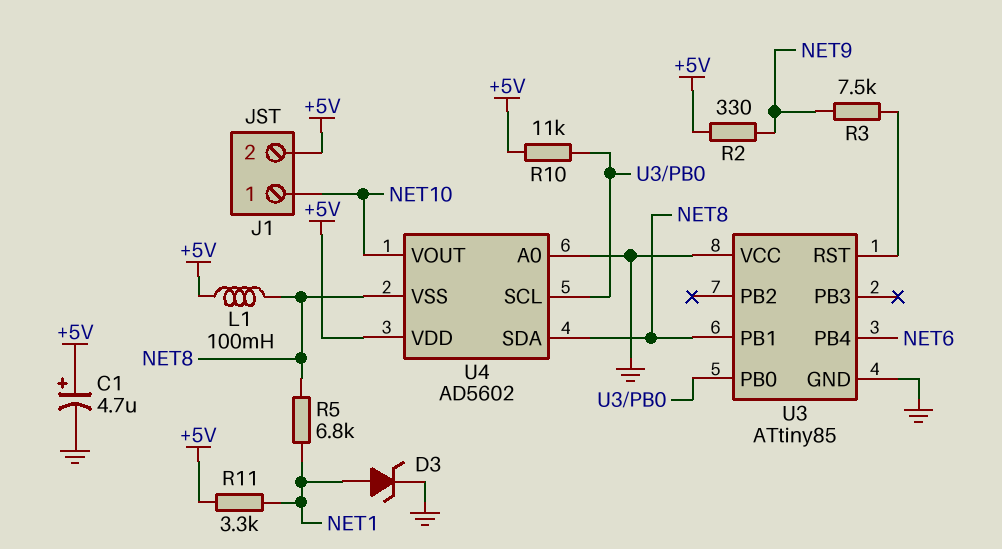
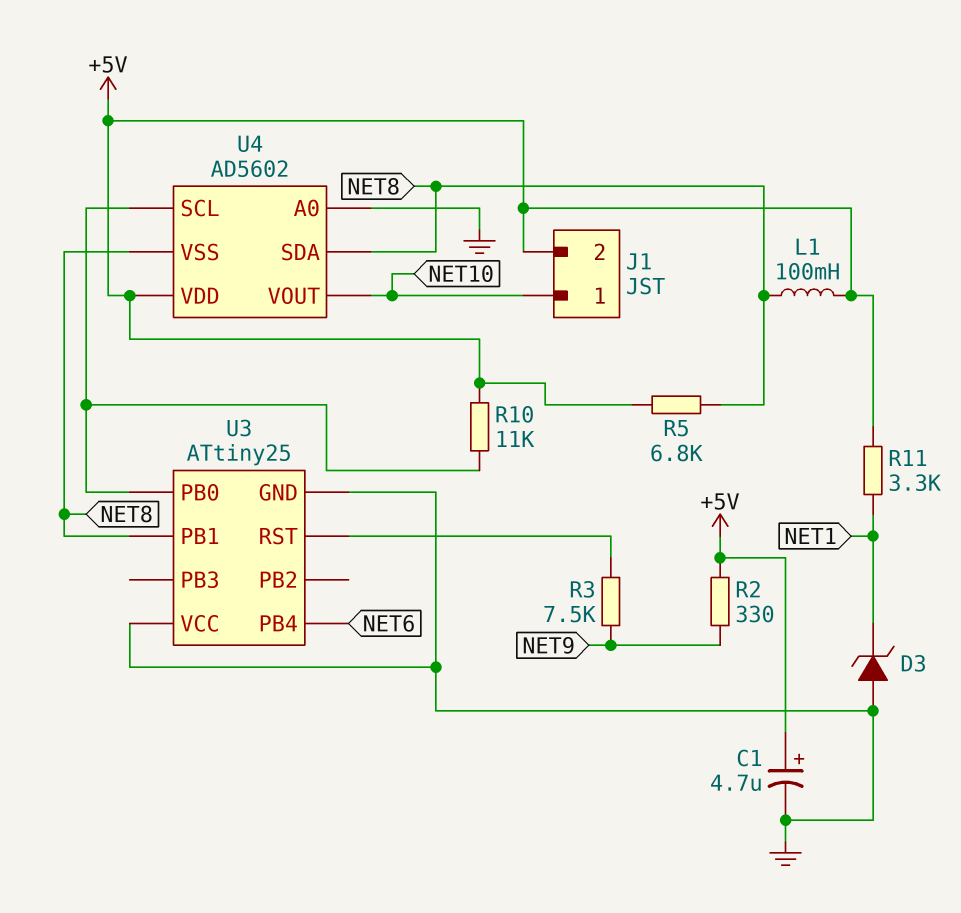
D3: zener (A NET1, K GND) -> zener (A GND, K NET1)
R5: 6.8k (NET1, NET8) -> 6.8k (+5V, NET8)
U3: ATtiny85 -> ATtiny25

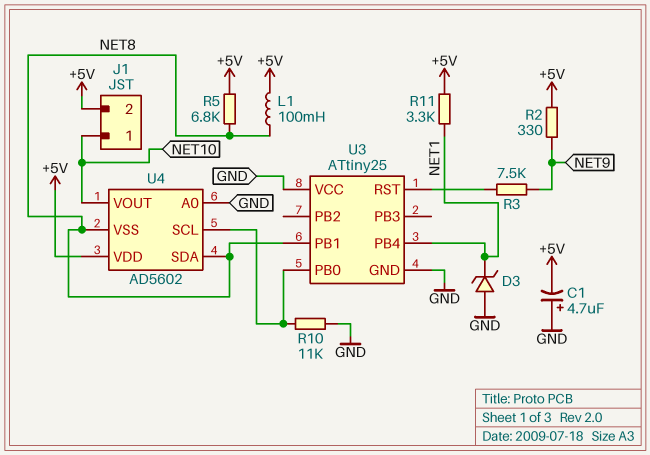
C1: 4.7uF (plus +5V, minus GND) -> 4.7uF (plus GND, minus +5V)
R10: 11k (+5V, U3/PB0) -> 11k (GND, U3/PB0)
U3 pin PB4: NET6 -> NET1

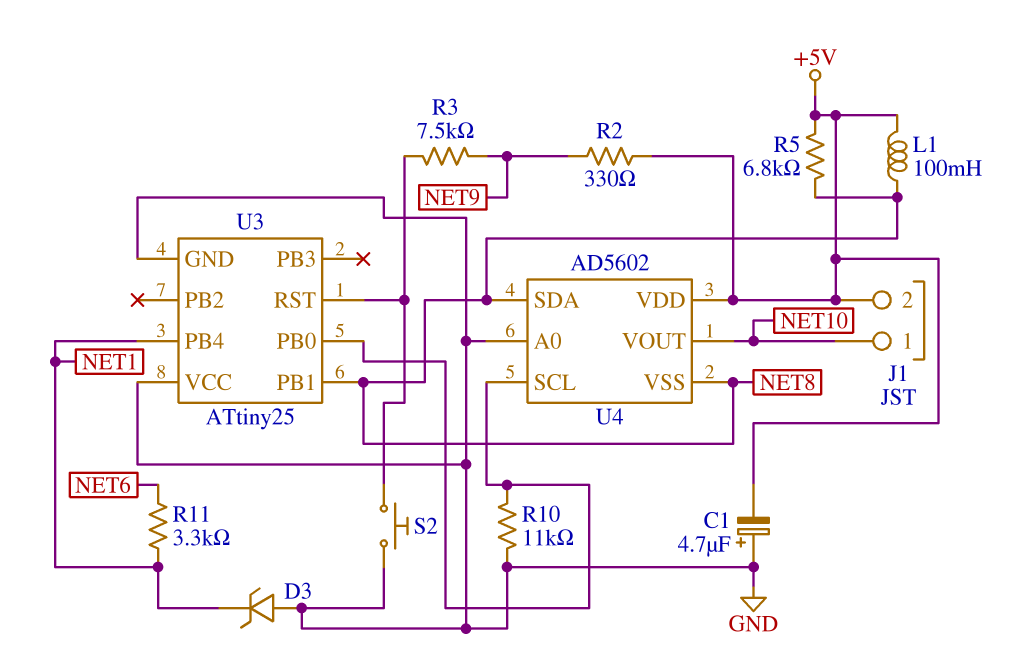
R11: 3.3k (+5V, NET1) -> 3.3k (NET1, NET6)
S2: none -> button (GND, U3/RST)

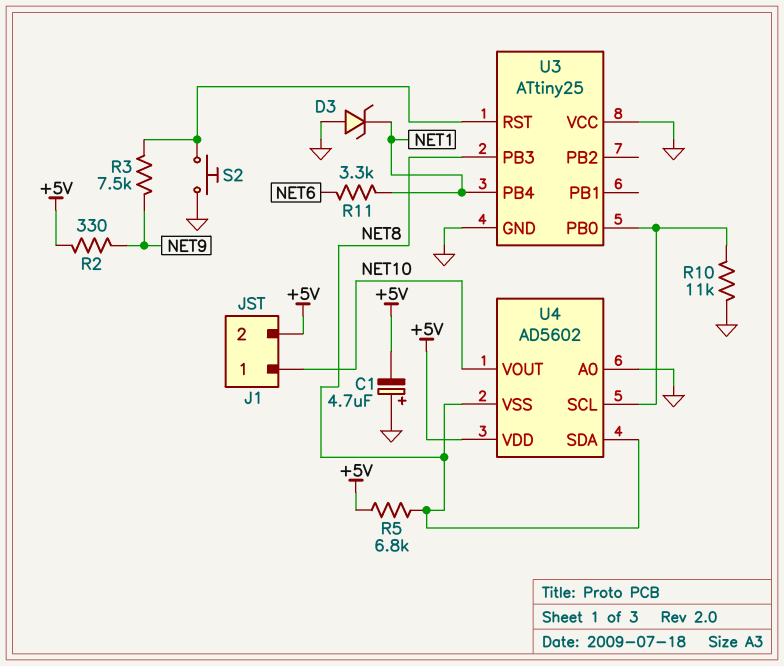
L1: 100mH (+5V, NET8) -> none
U3 pin PB1: NET8 -> none
U3 pin PB3: none -> NET8

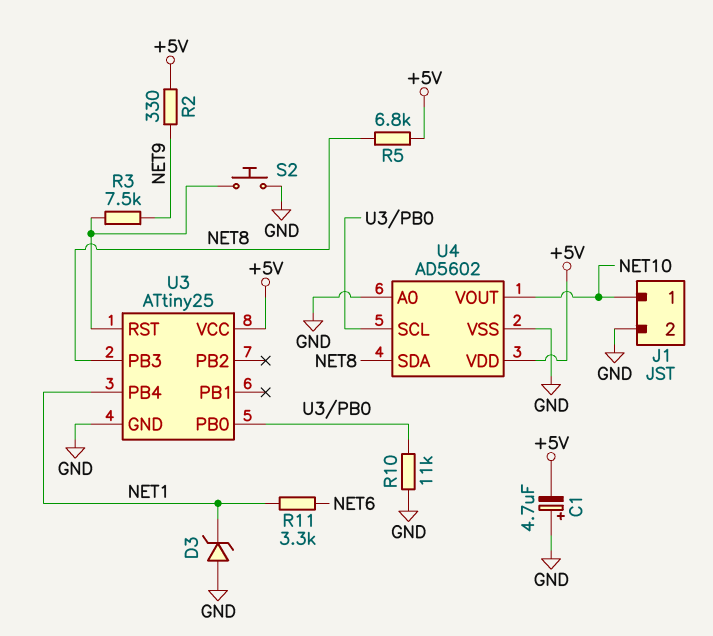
J1 pin 2: +5V -> GND
U3 pin VCC: GND -> +5V
U4 pin VSS: NET8 -> GND

